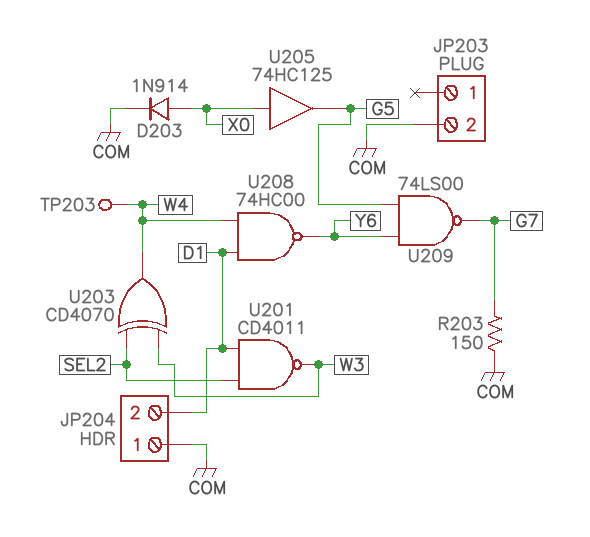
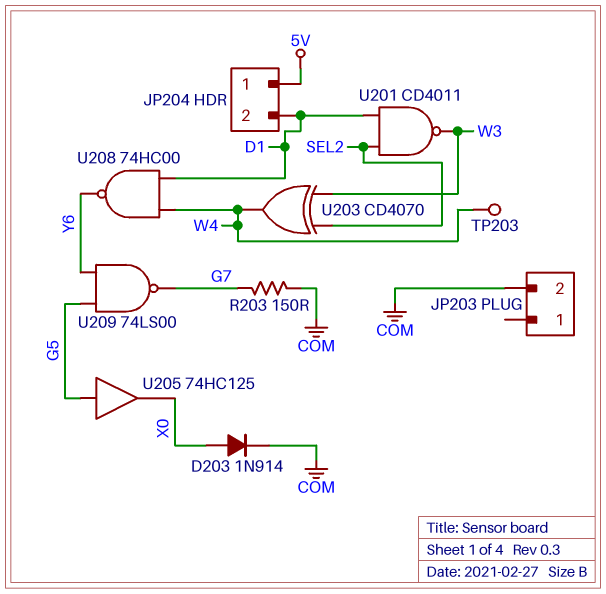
JP204 pin 1: COM -> 5V
U205: buffer 74HC125 (in X0, out G5) -> buffer 74HC125 (in G5, out X0)

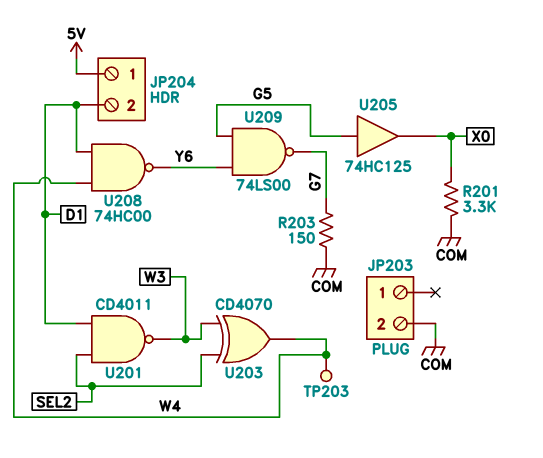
D203: diode 1N914 (A X0, K COM) -> none
R201: none -> 3.3k (COM, X0)

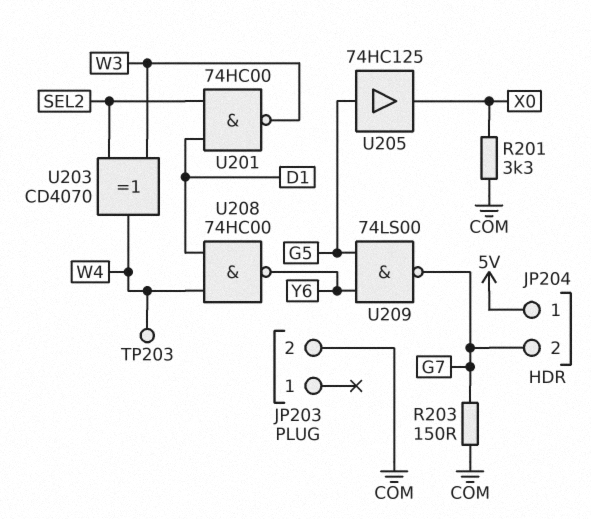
JP204 pin 2: D1 -> G7
U201: NAND CD4011 (in D1, in SEL2, out W3) -> NAND 74HC00 (in D1, in SEL2, out W3)

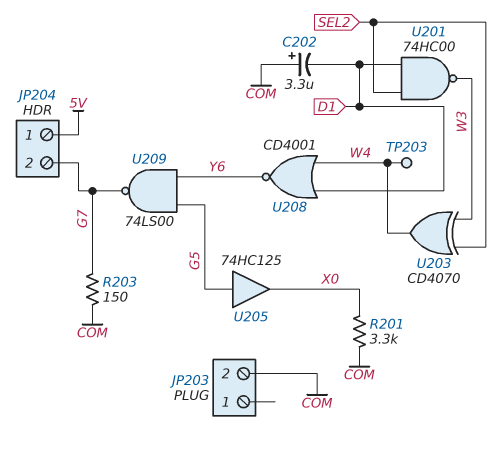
C202: none -> 3.3uF (plus COM, minus D1)
U208: NAND 74HC00 (in D1, in W4, out Y6) -> NOR CD4001 (in D1, in W4, out Y6)

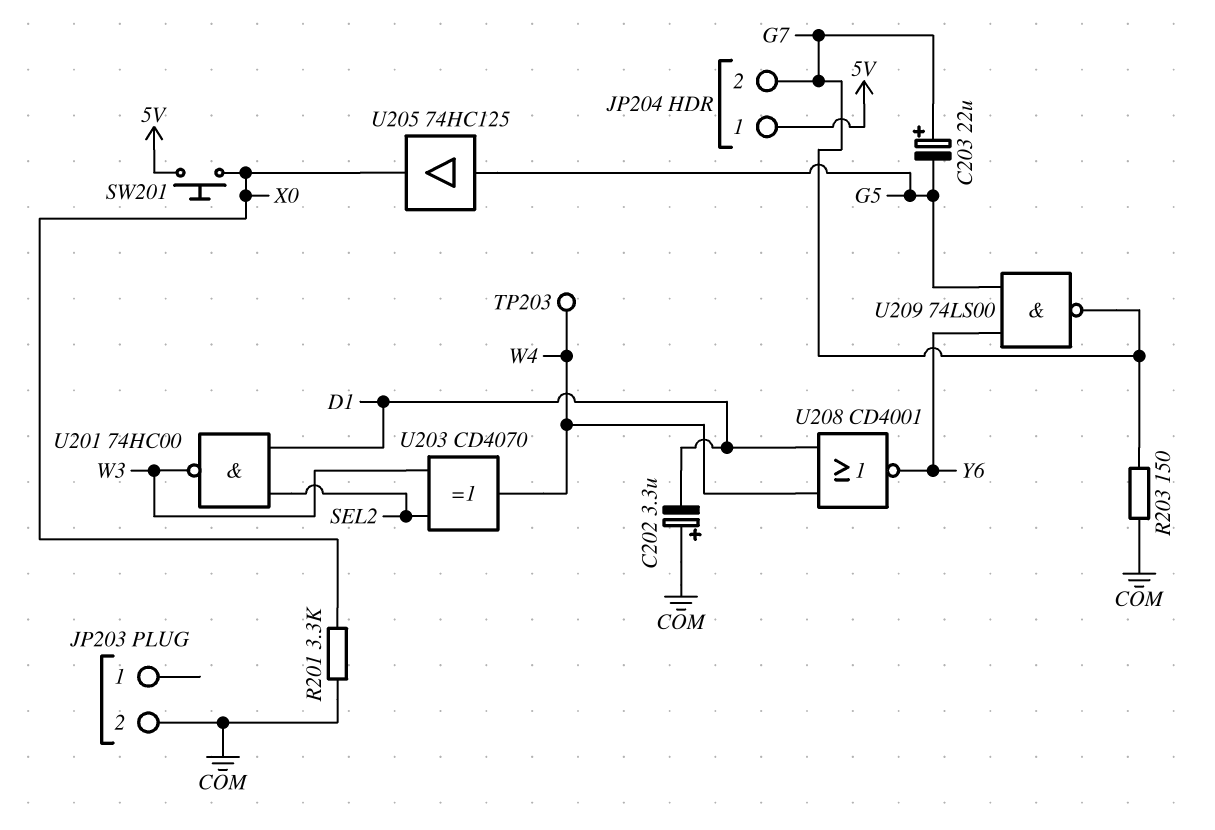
C203: none -> 22uF (plus G7, minus G5)
SW201: none -> button (5V, X0)

